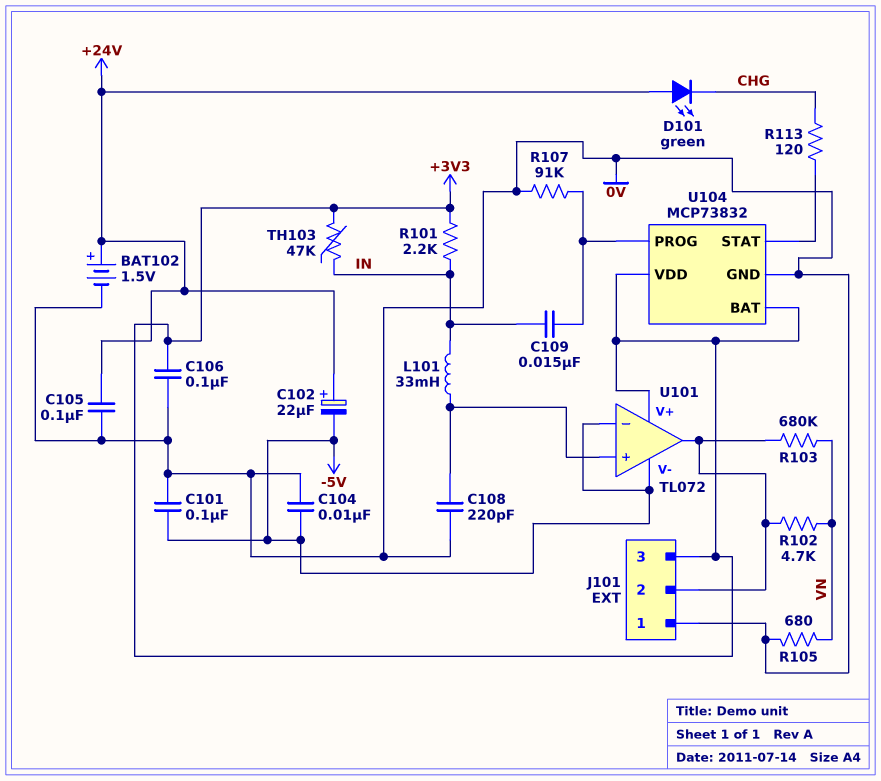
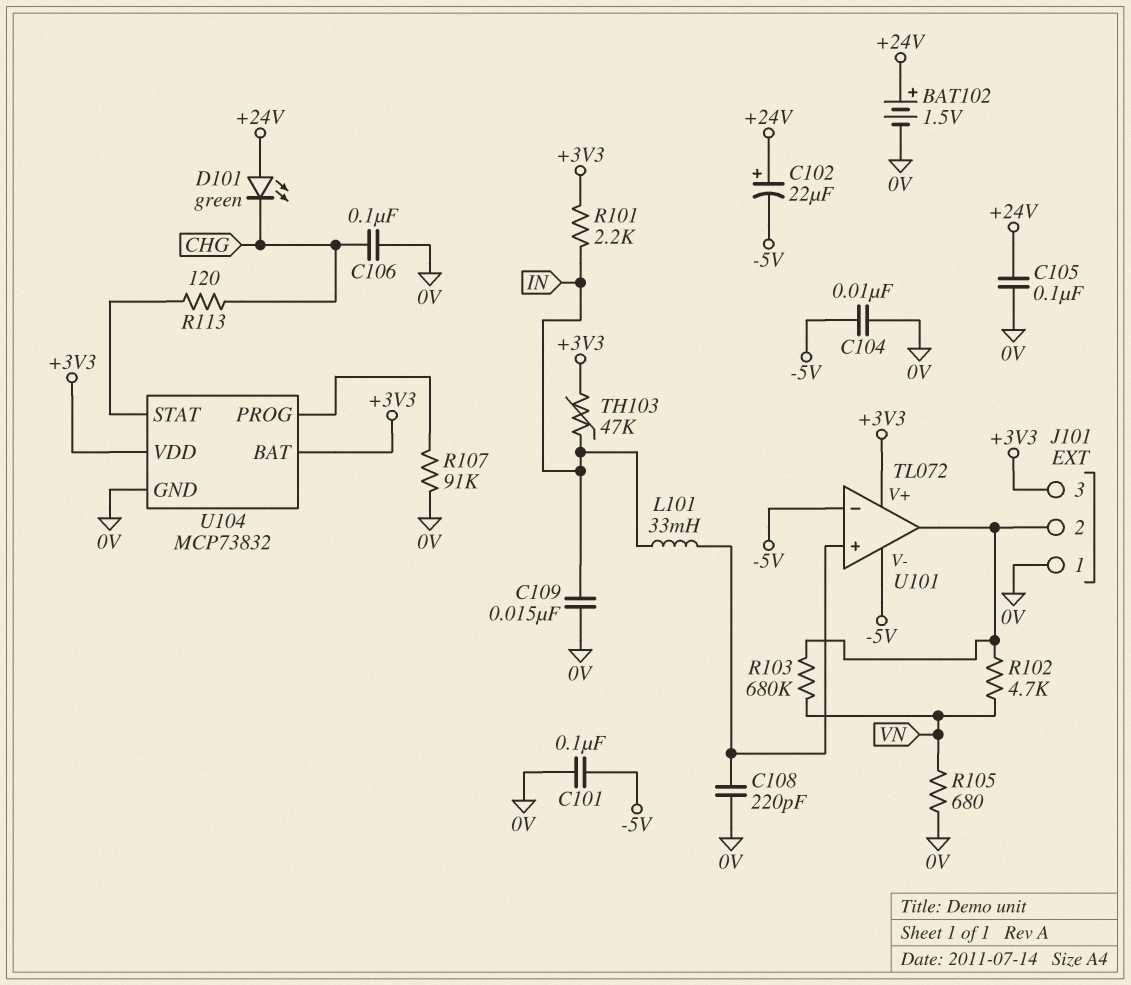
C106: 100nF (+3V3, 0V) -> 100nF (0V, CHG)
C109: 15nF (IN, U104/PROG) -> 15nF (0V, IN)

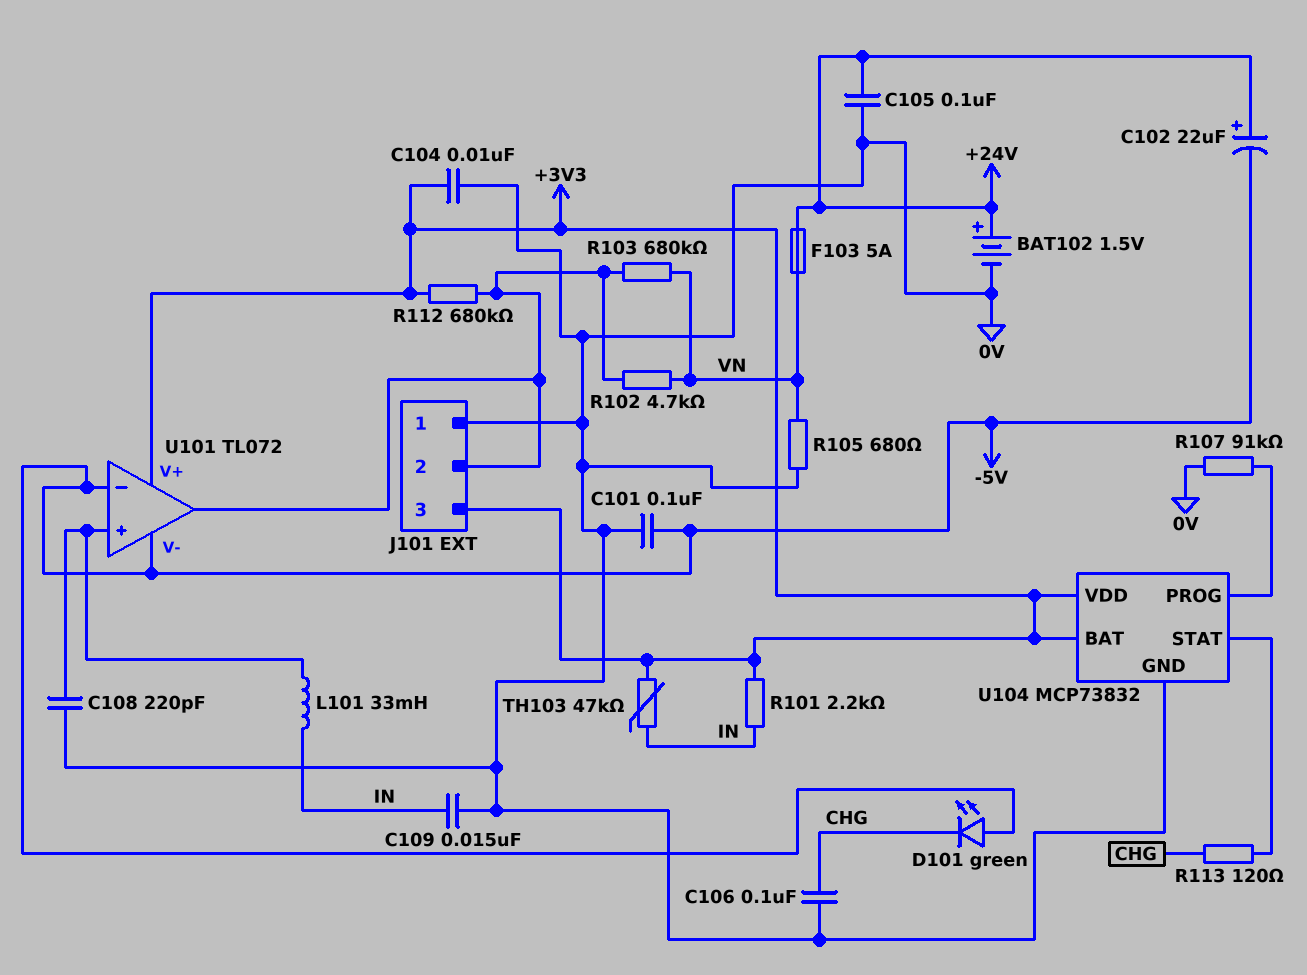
C104: 10nF (-5V, 0V) -> 10nF (+3V3, 0V)
D101: LED green (A +24V, K CHG) -> LED green (A -5V, K CHG)
F103: none -> 5A (+24V, VN)
R112: none -> 680k (+3V3, J101/2)

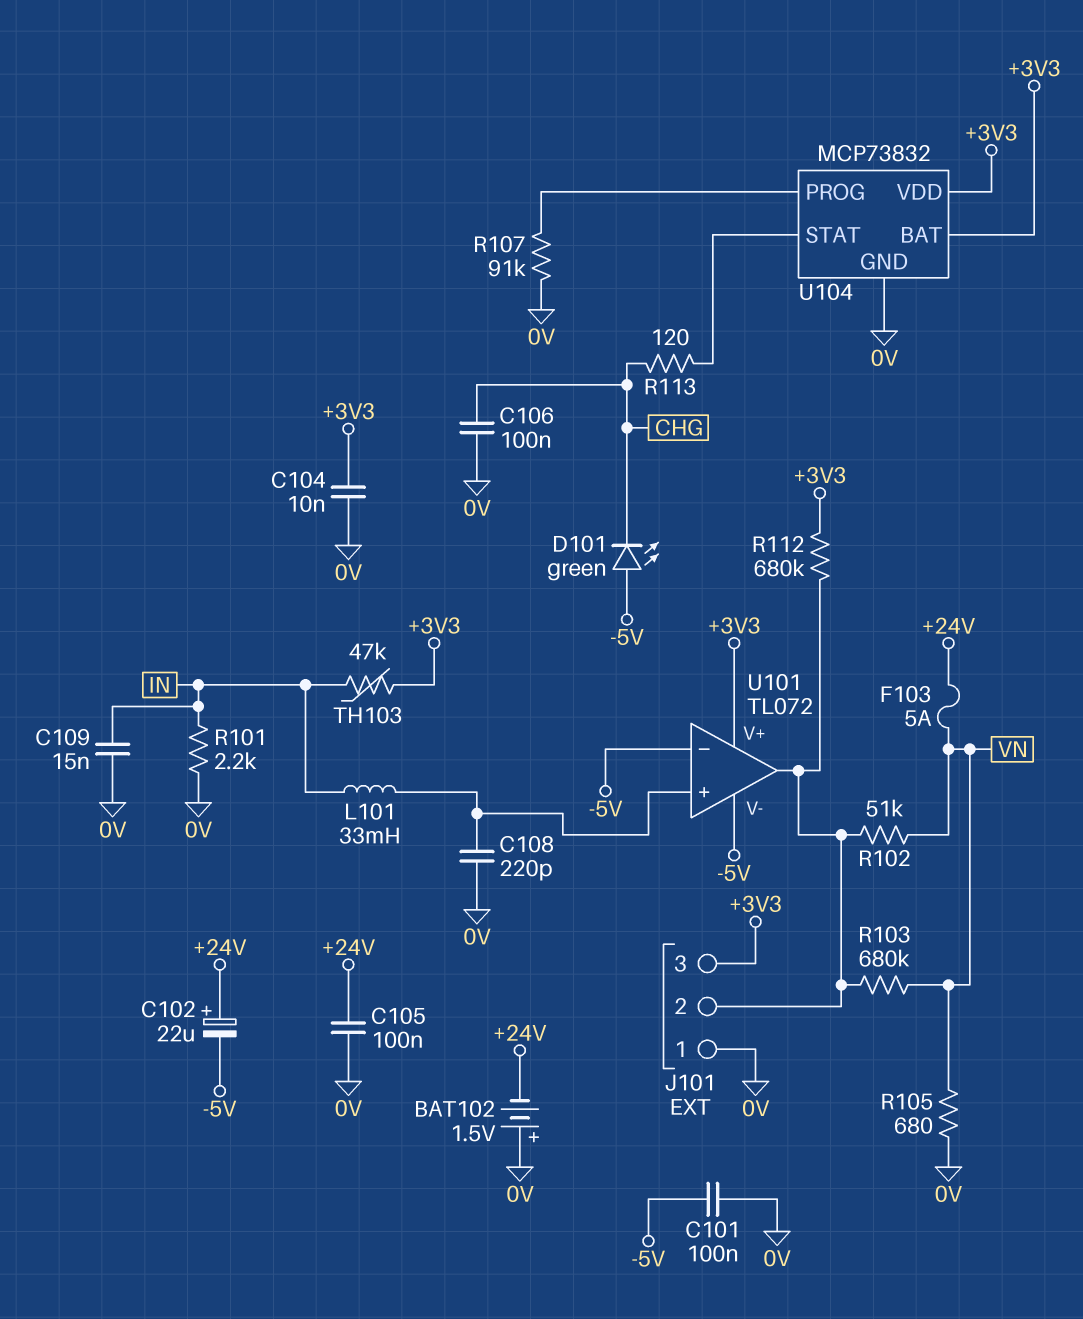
BAT102: 1.5V (plus +24V, minus 0V) -> 1.5V (plus 0V, minus +24V)
R101: 2.2k (+3V3, IN) -> 2.2k (0V, IN)
R102: 4.7k (J101/2, VN) -> 51k (J101/2, VN)

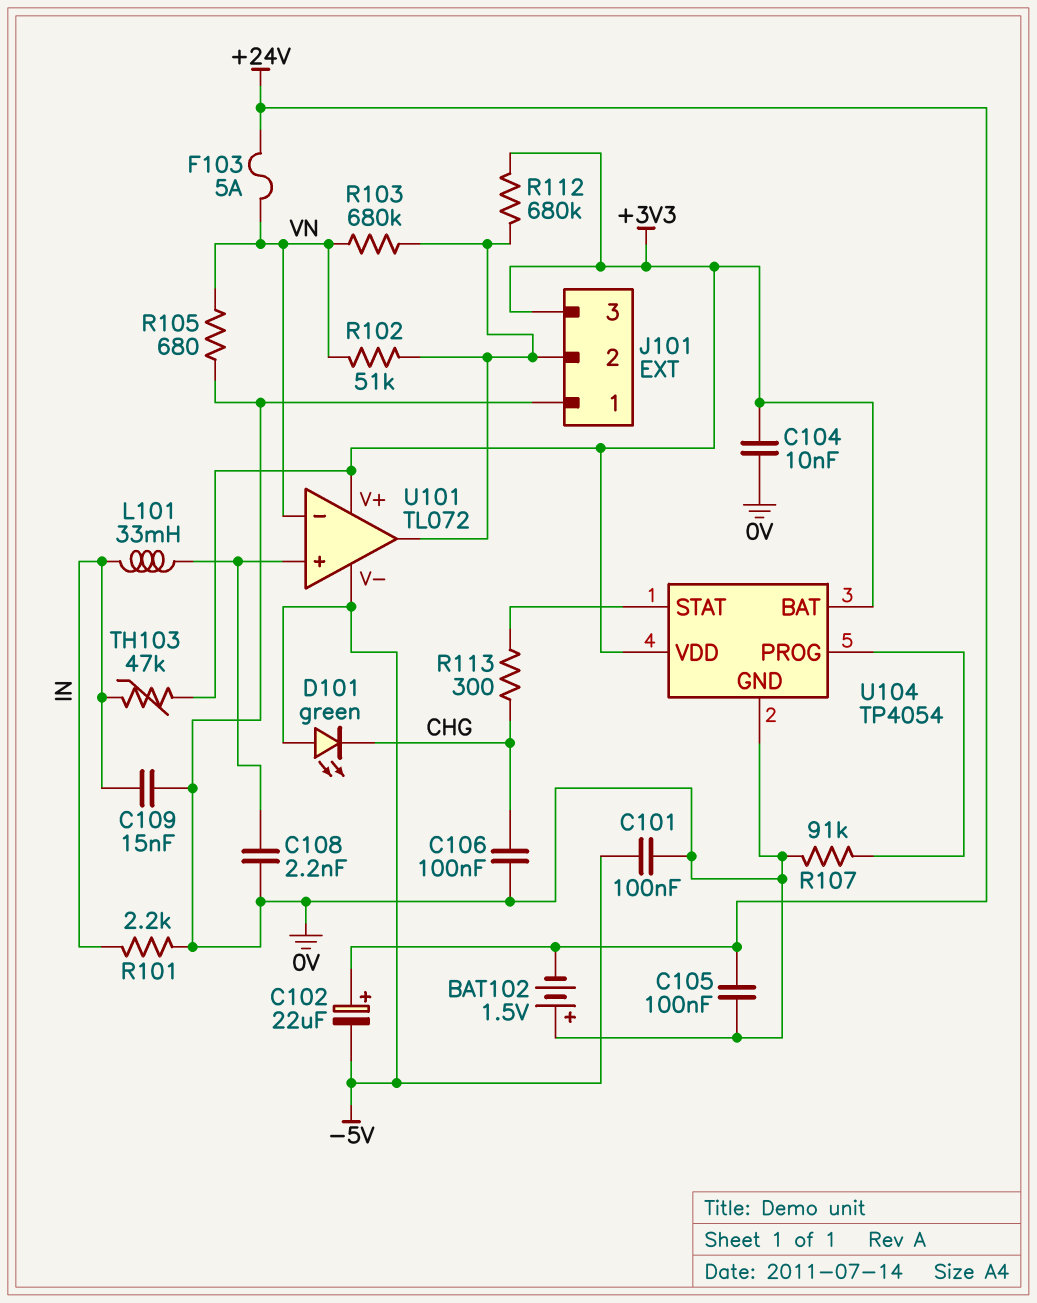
C108: 220pF (0V, U101/in+) -> 2.2nF (0V, U101/in+)
R113: 120 (CHG, U104/STAT) -> 300 (CHG, U104/STAT)
U101 pin in-: -5V -> VN
U104: MCP73832 -> TP4054

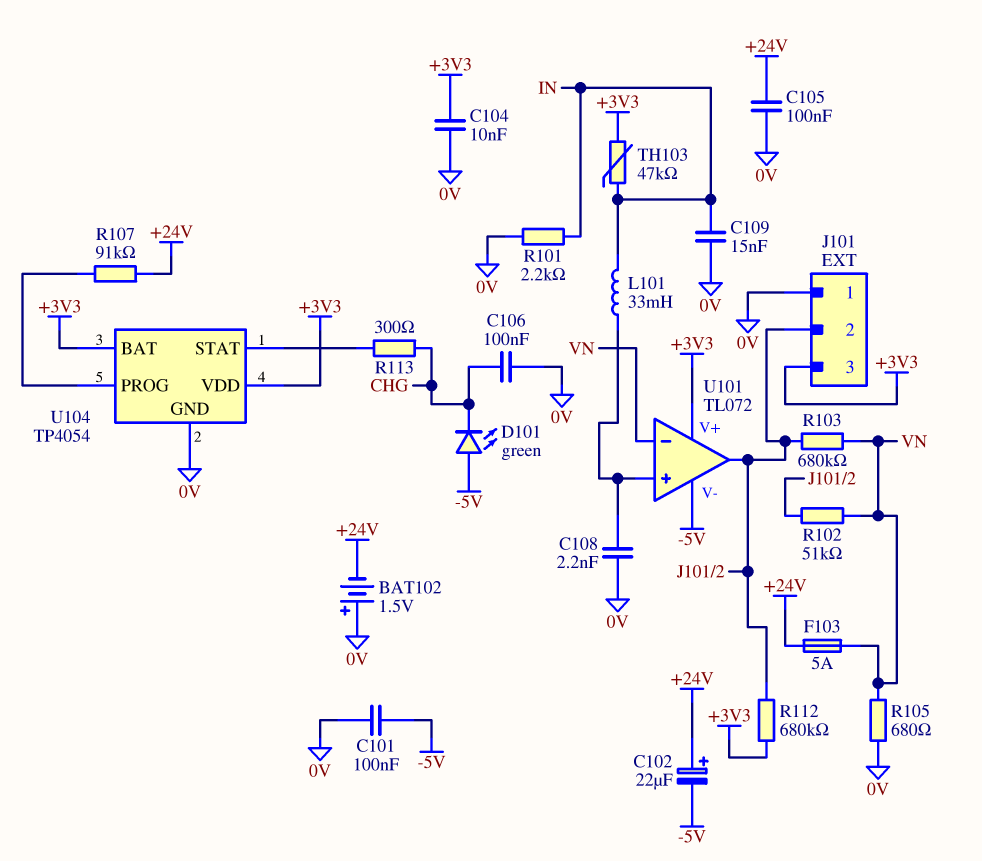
R107: 91k (0V, U104/PROG) -> 91k (+24V, U104/PROG)

